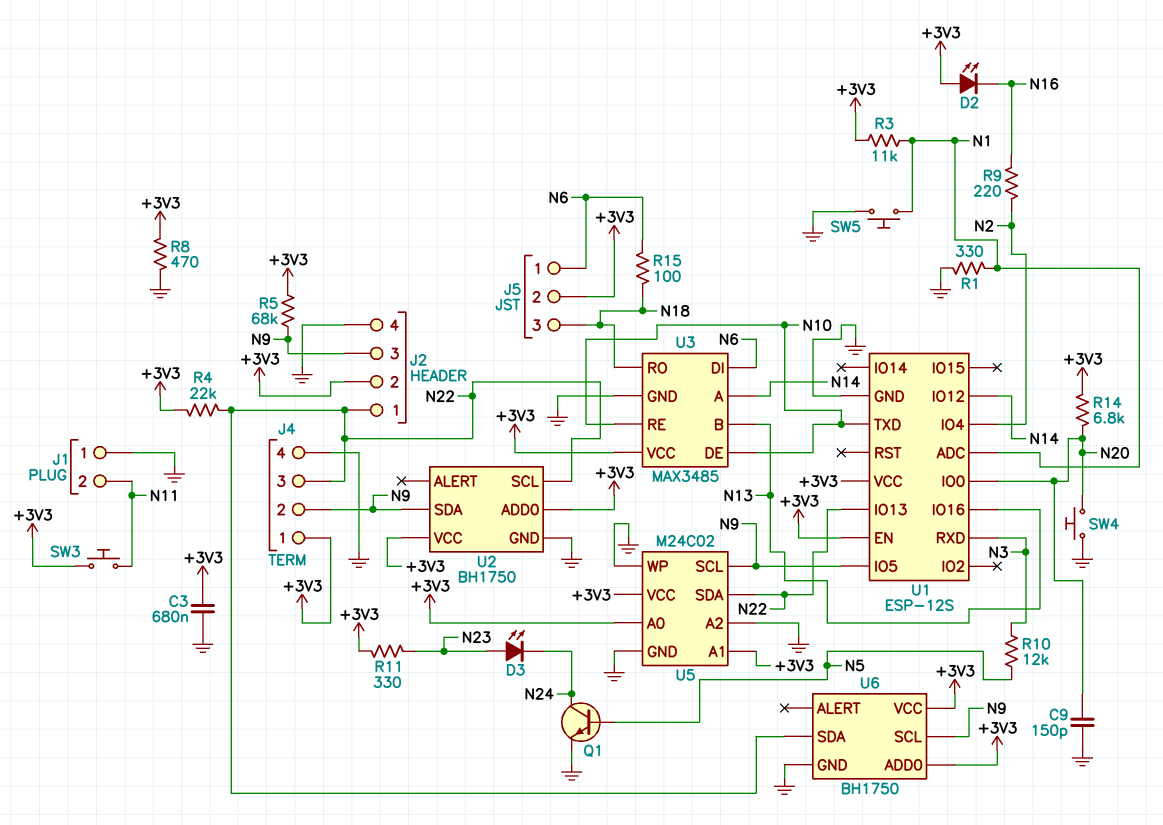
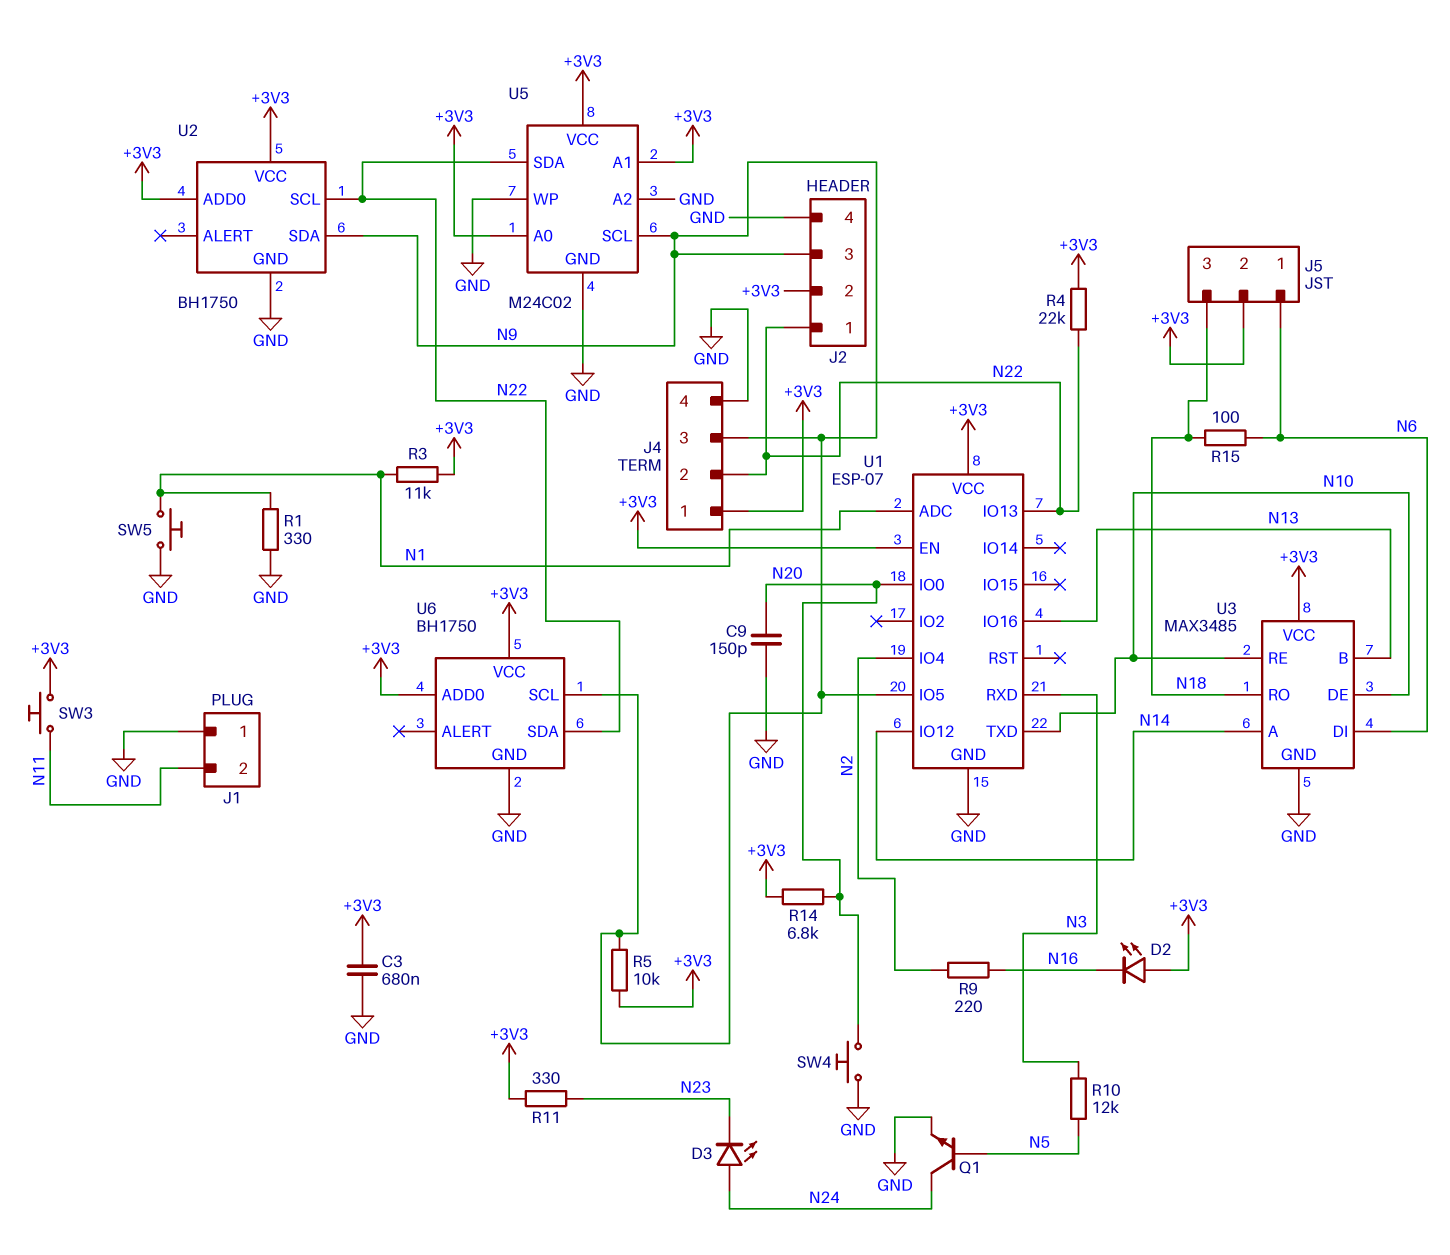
D3: LED (A N23, K N24) -> LED (A N24, K N23)
J4 pin 2: N9 -> N22
J4 pin 3: N22 -> N9
R5: 68k (+3V3, N9) -> 10k (+3V3, N9)
R8: 470 (+3V3, GND) -> none
U1: ESP-12S -> ESP-07

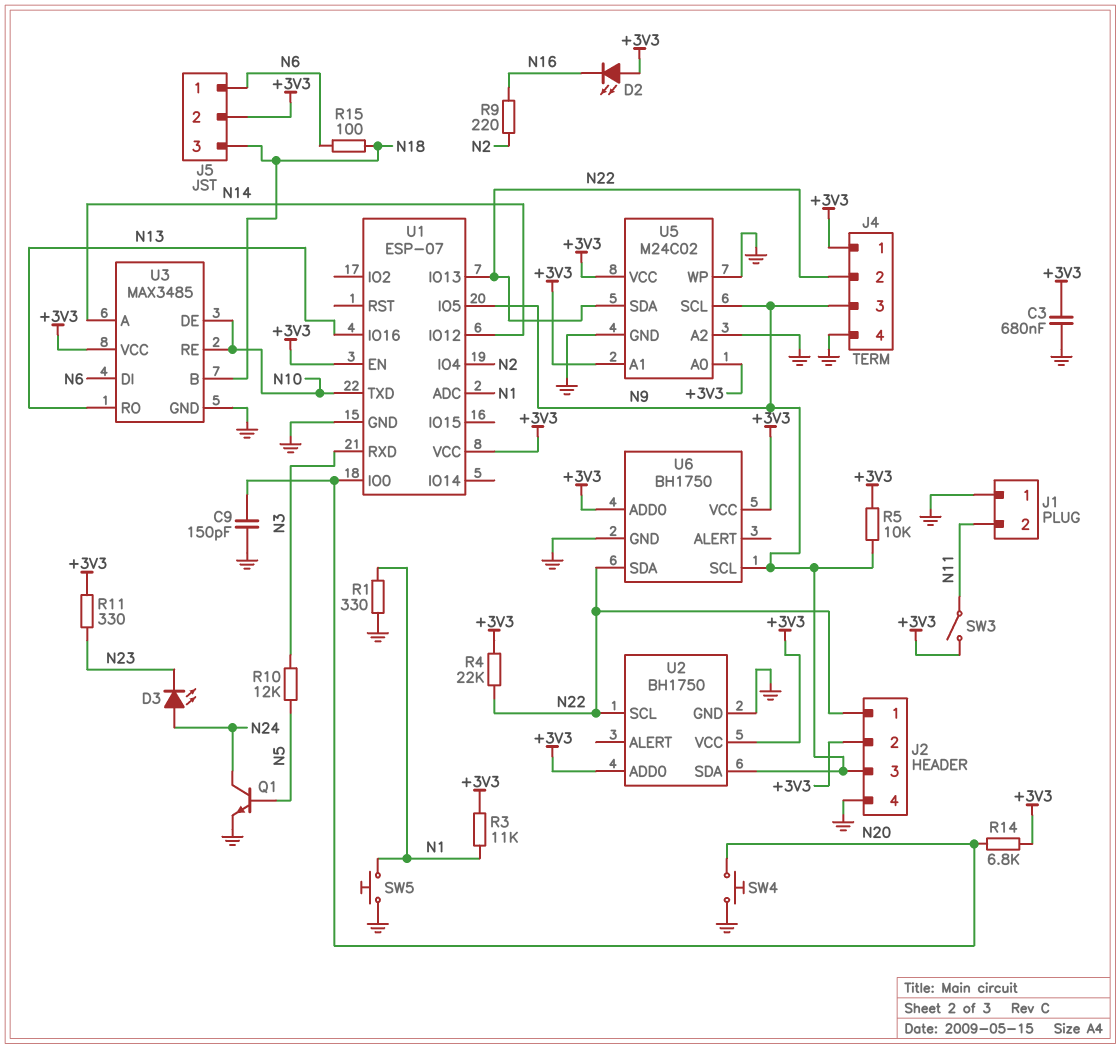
SW3: button (+3V3, N11) -> switch (+3V3, N11)
U3 pin B: N13 -> N18
U3 pin RO: N18 -> N13

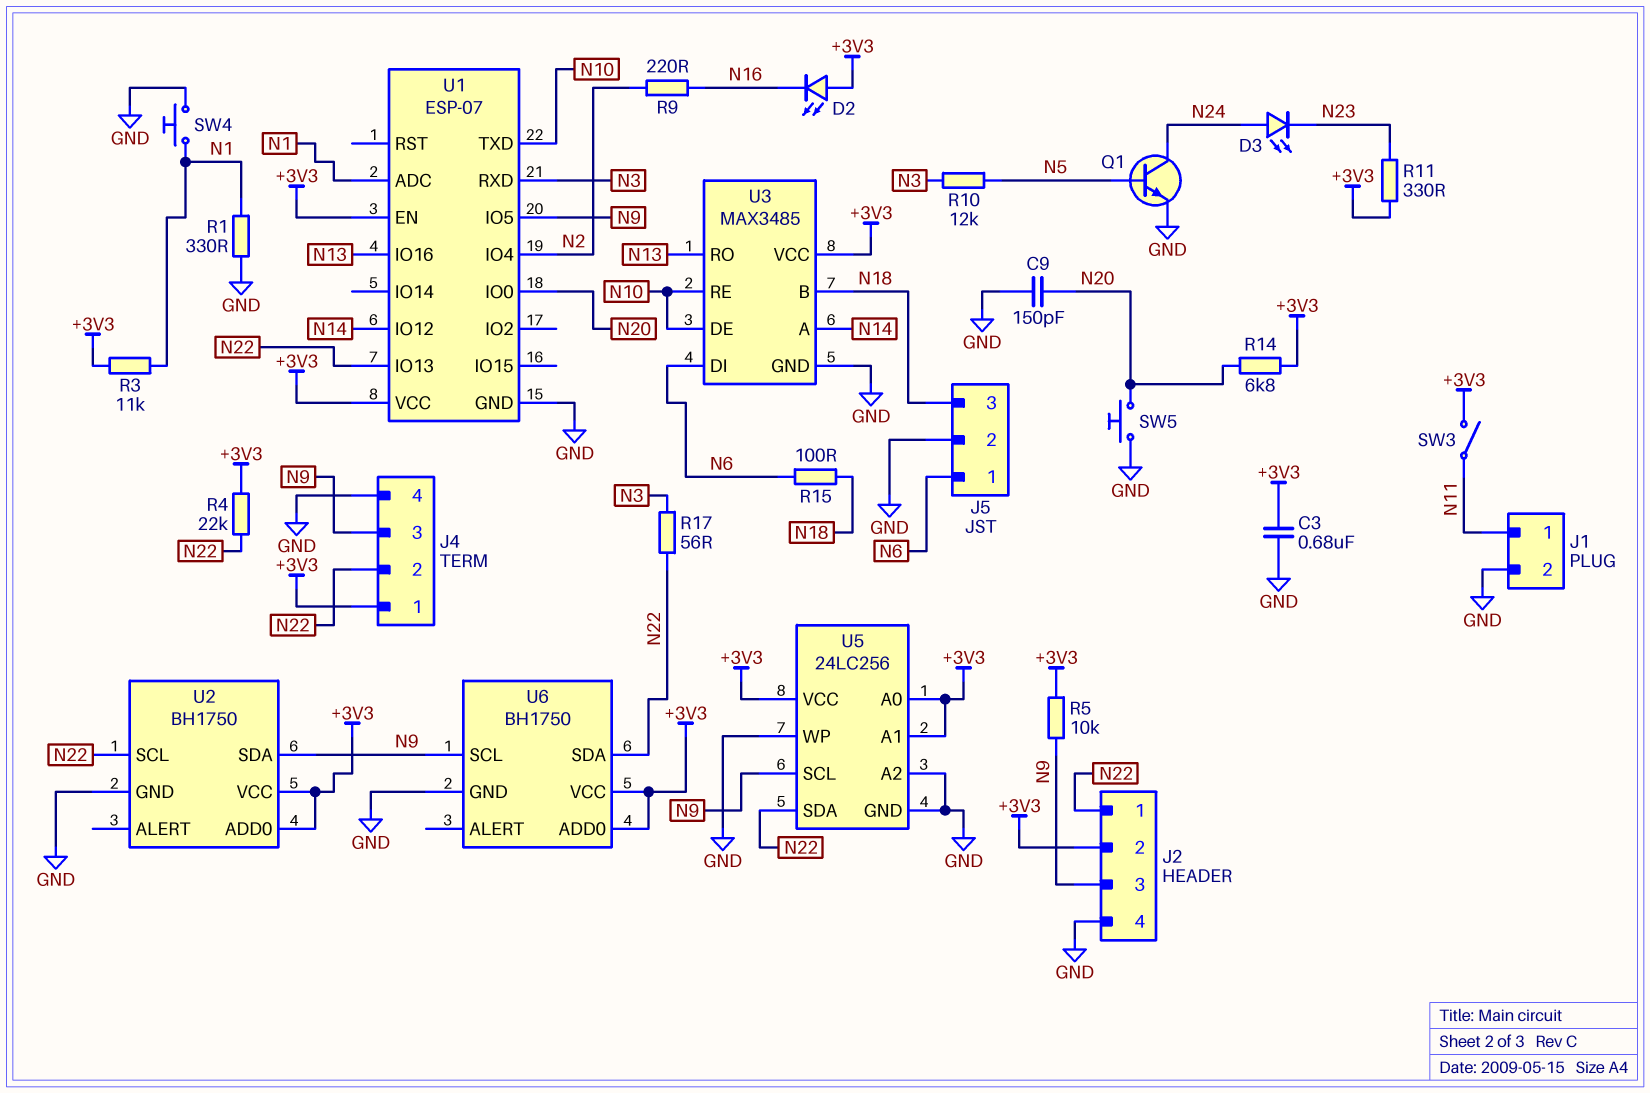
J1 pin 1: GND -> N11
J1 pin 2: N11 -> GND
J5 pin 2: +3V3 -> GND
R17: none -> 56 (N3, N22)
SW4: button (GND, N20) -> button (GND, N1)
SW5: button (GND, N1) -> button (GND, N20)
U5: M24C02 -> 24LC256

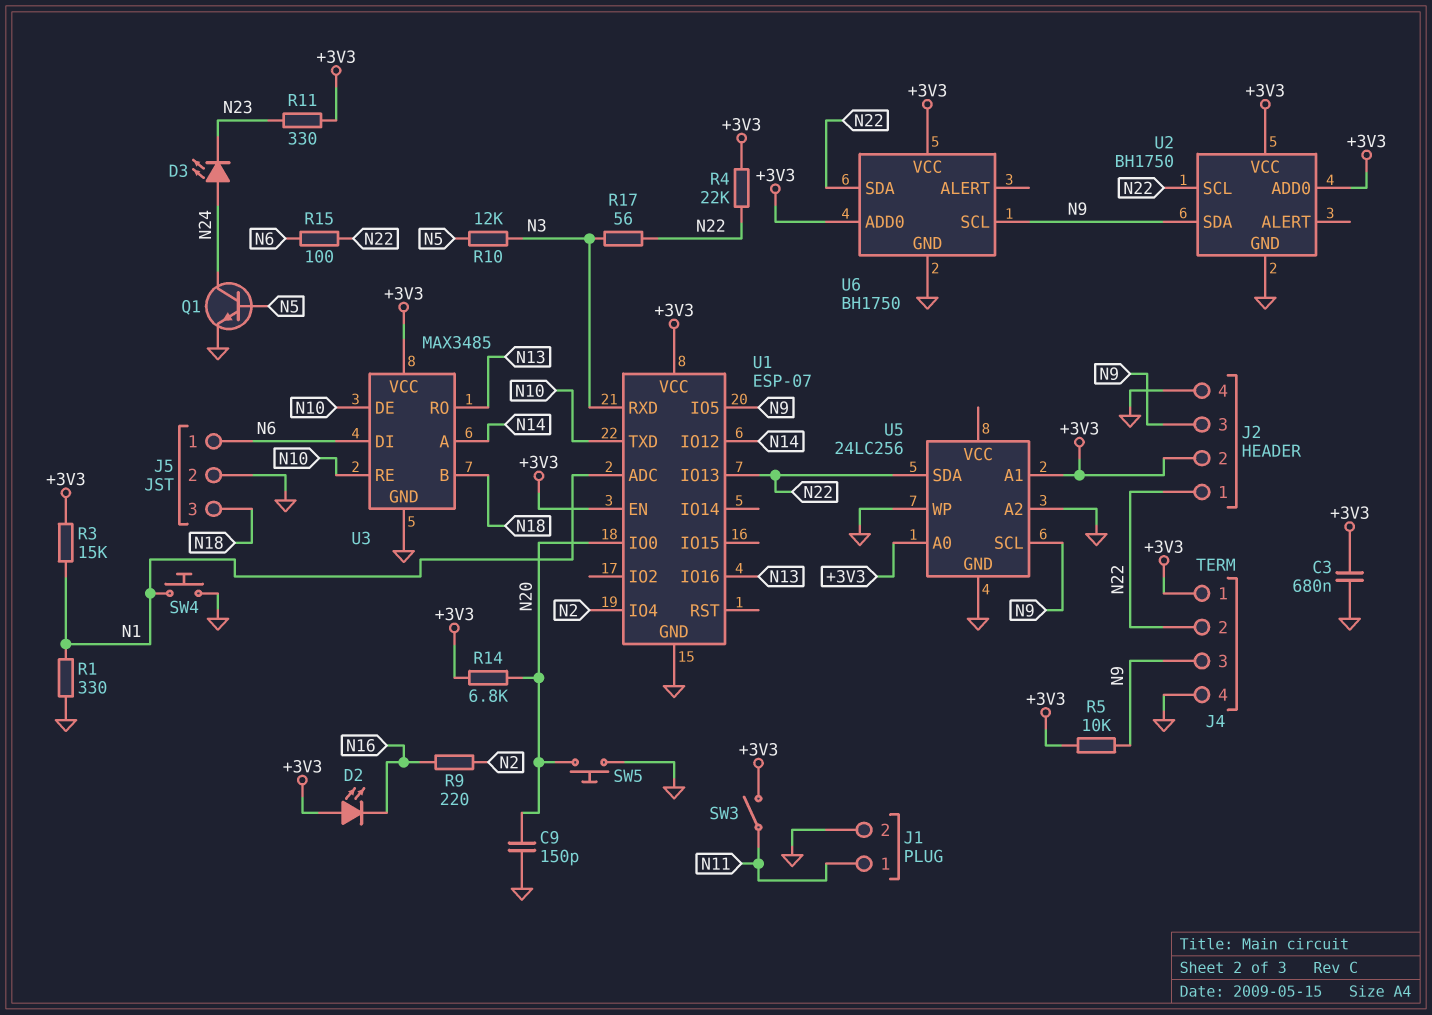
R3: 11k (+3V3, N1) -> 15k (+3V3, N1)
R15: 100 (N6, N18) -> 100 (N6, N22)
U5 pin VCC: +3V3 -> none

